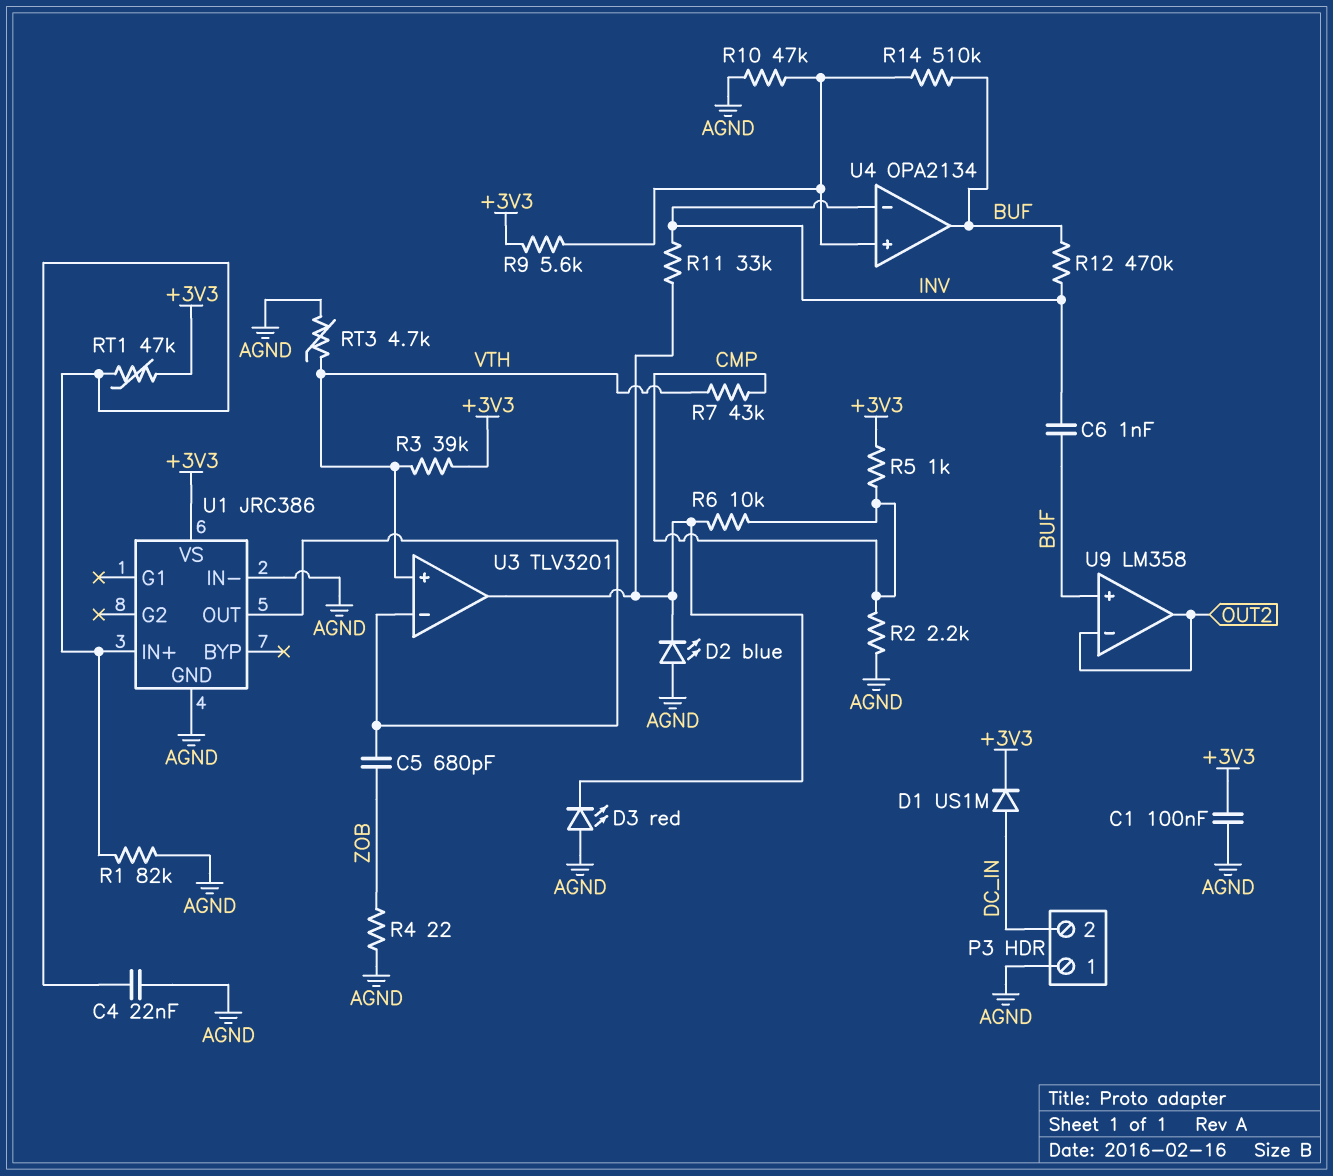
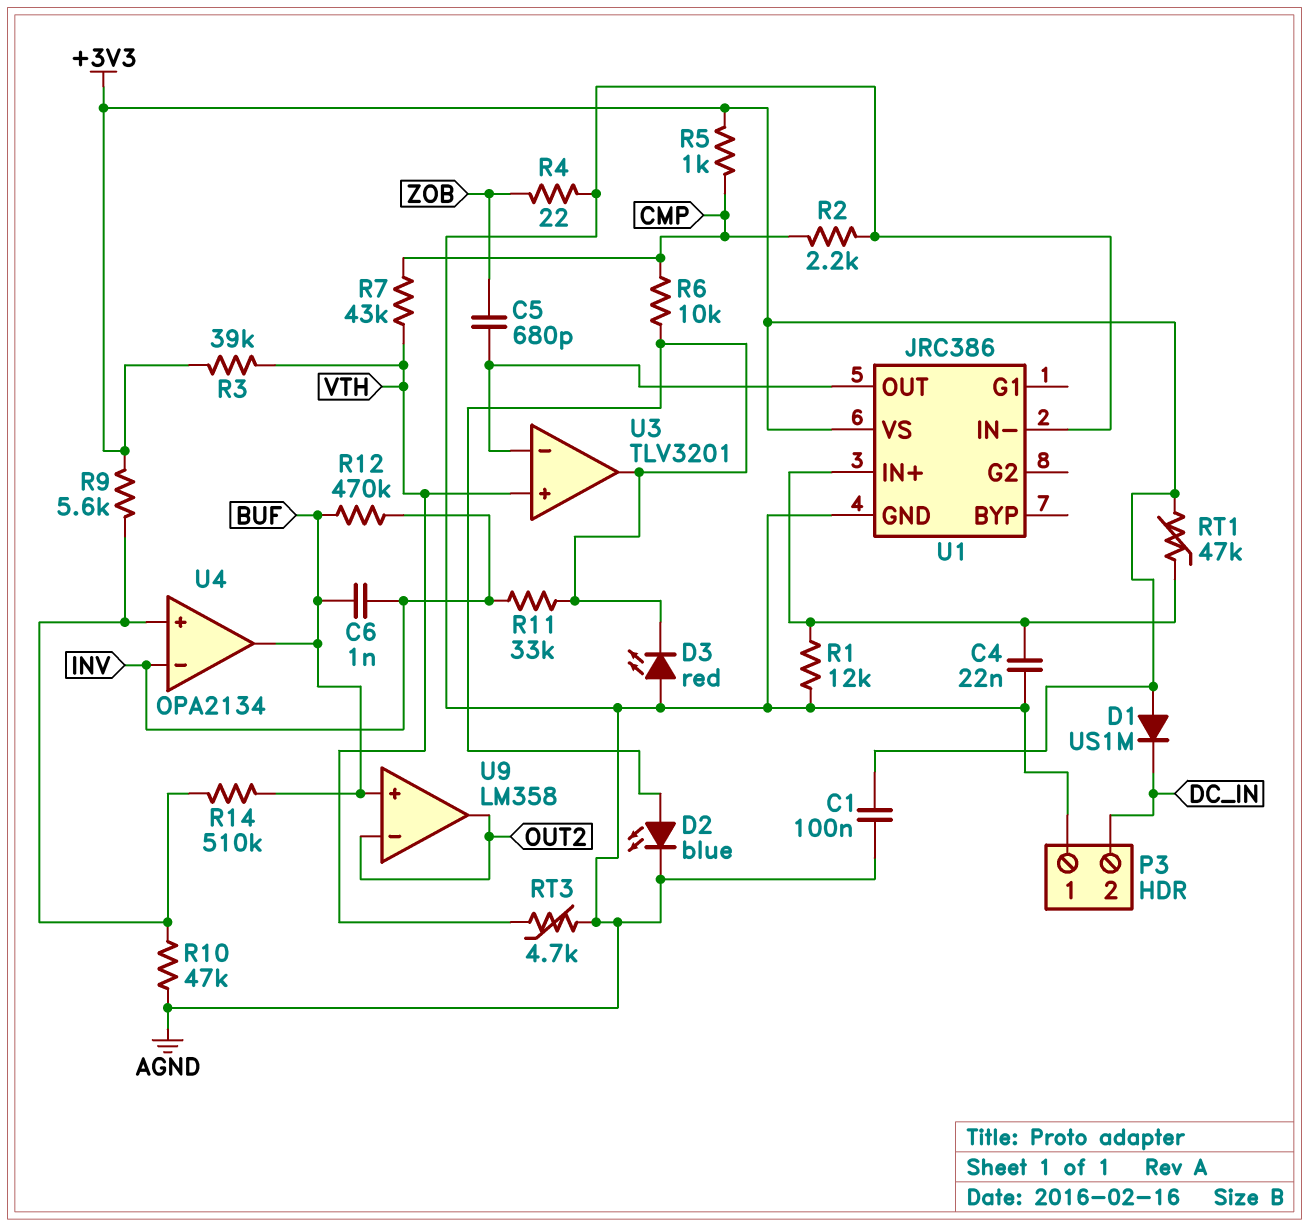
D1: diode US1M (A DC_IN, K +3V3) -> diode US1M (A +3V3, K DC_IN)
D2: LED blue (A AGND, K U3/out) -> LED blue (A U3/out, K AGND)
R1: 82k (AGND, U1/IN+) -> 12k (AGND, U1/IN+)

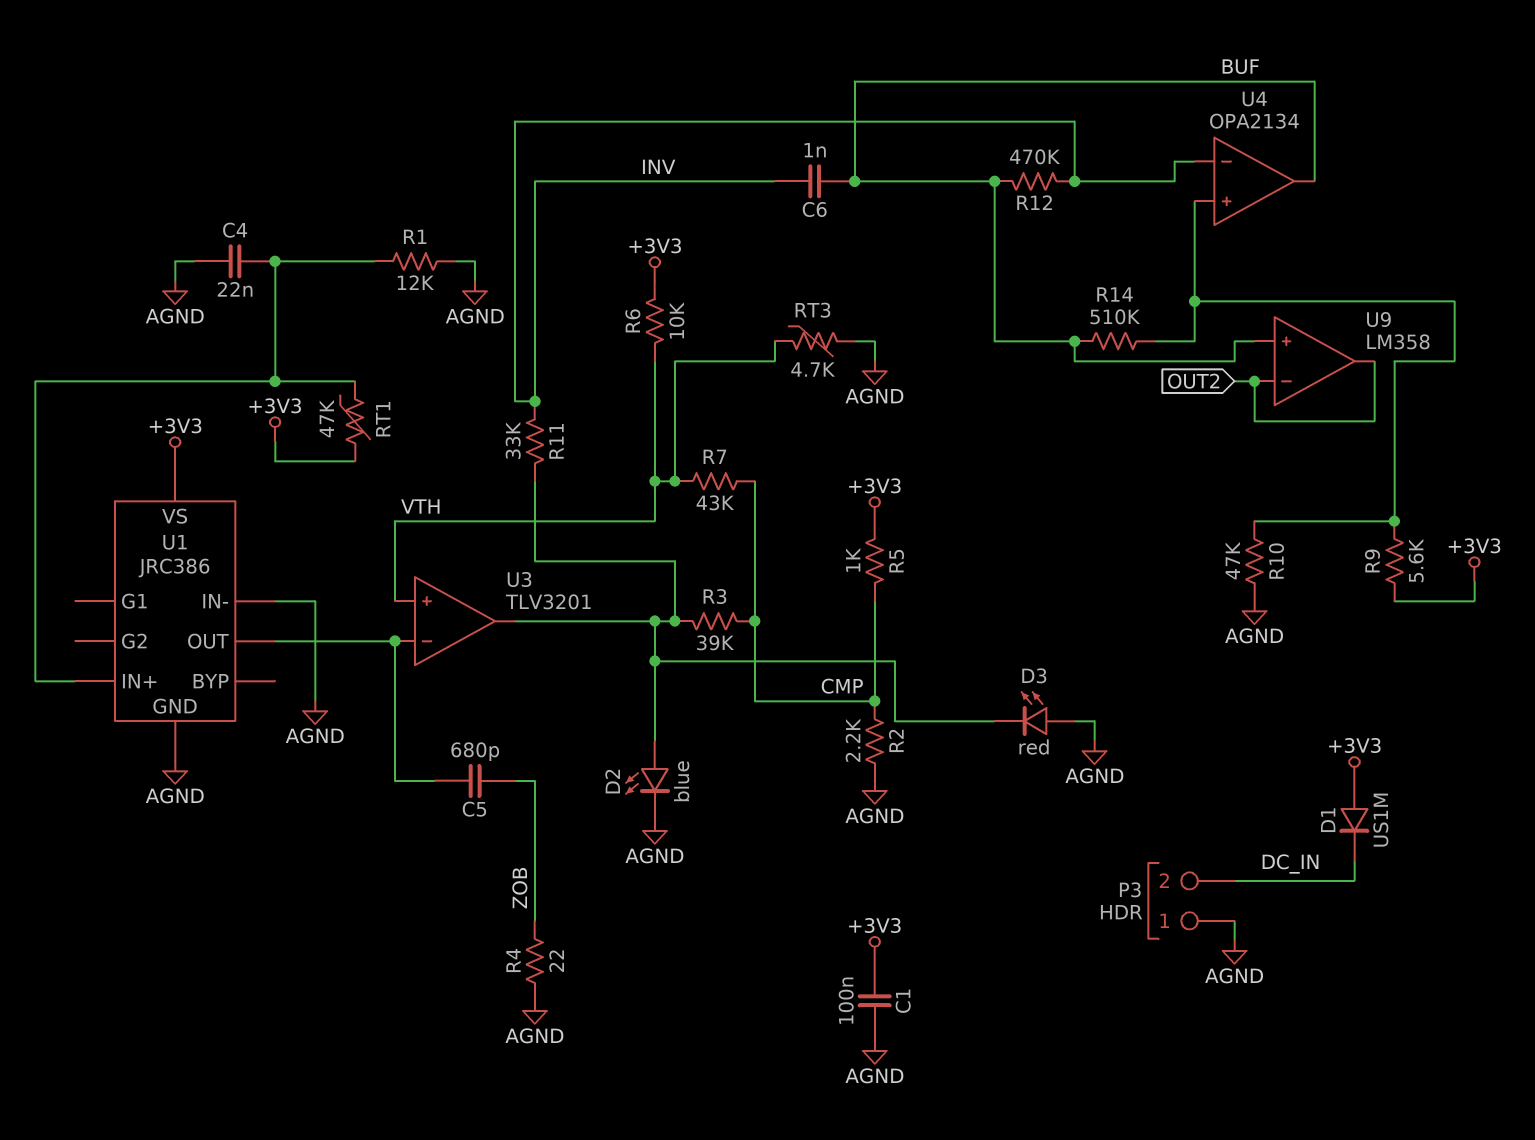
R3: 39k (+3V3, VTH) -> 39k (CMP, U3/out)
R6: 10k (CMP, U3/out) -> 10k (+3V3, VTH)

